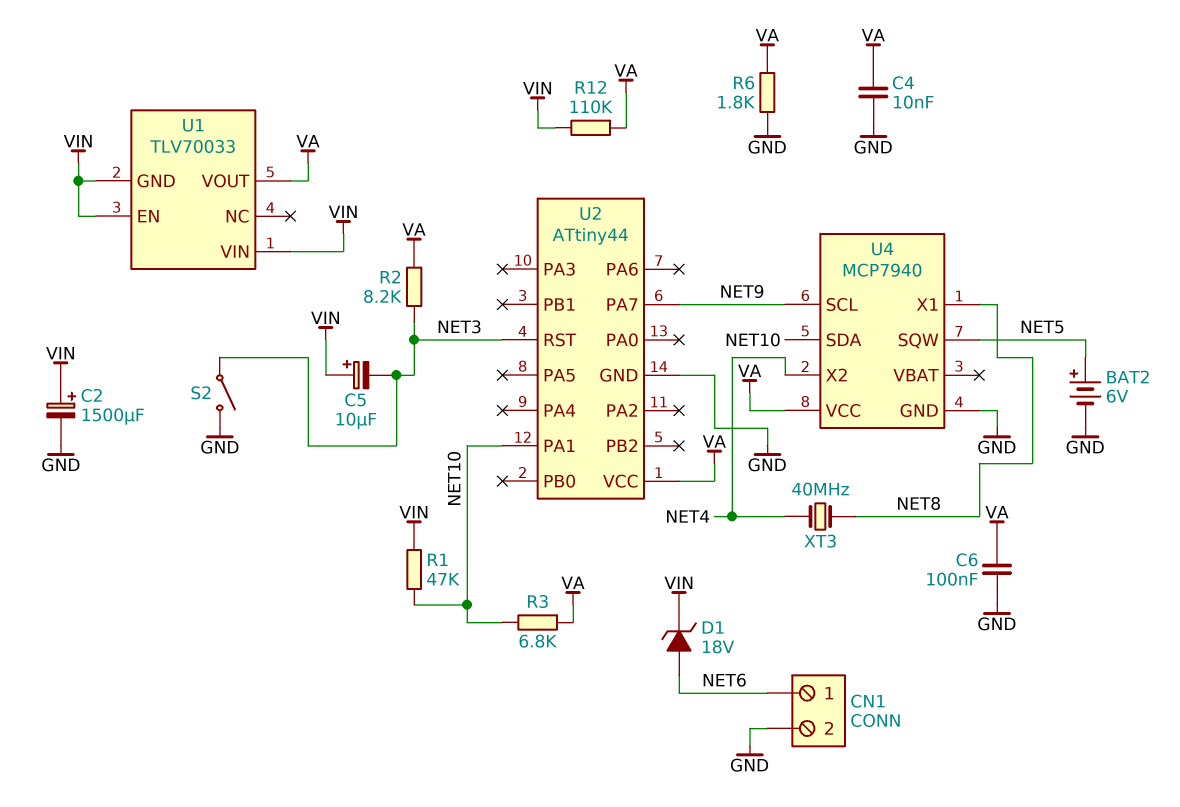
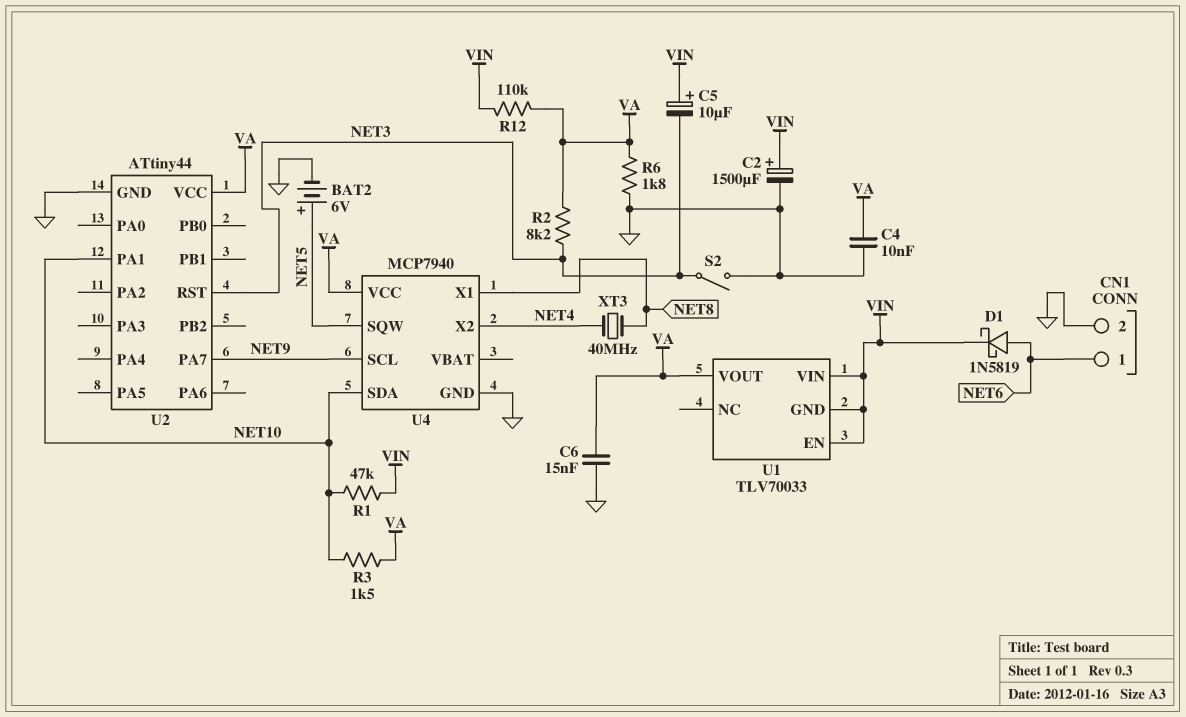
C6: 100nF (GND, VA) -> 15nF (GND, VA)
D1: zener 18V (A NET6, K VIN) -> schottky 1N5819 (A NET6, K VIN)
R3: 6.8k (NET10, VA) -> 1.5k (NET10, VA)

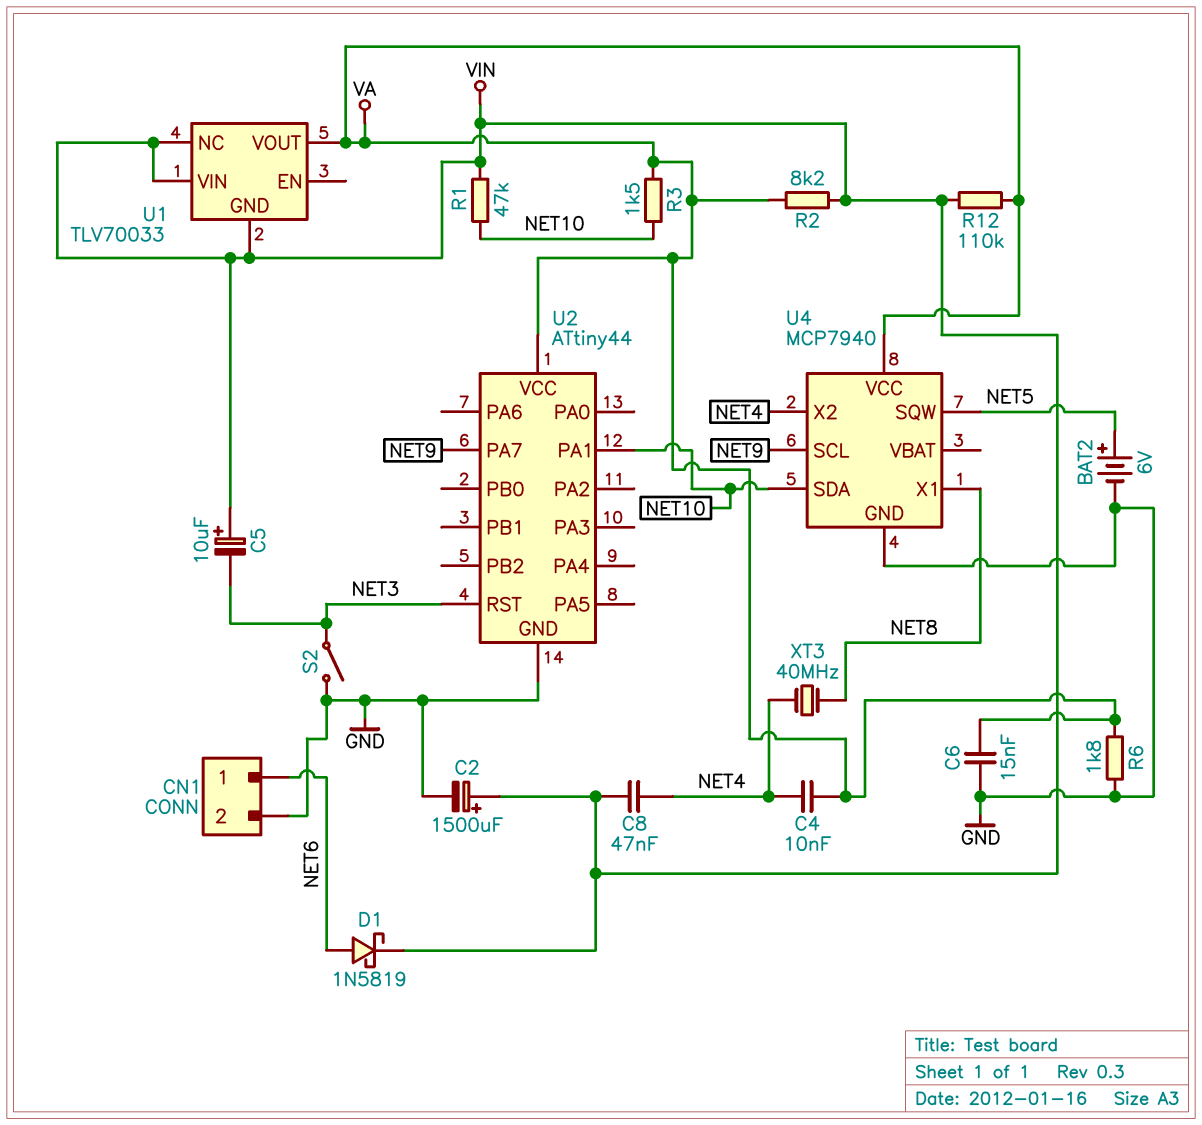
C4: 10nF (GND, VA) -> 10nF (NET4, VA)
C8: none -> 47nF (NET4, VIN)
R2: 8.2k (NET3, VA) -> 8.2k (VA, VIN)
U1 pin EN: VIN -> none
U1 pin NC: none -> VIN

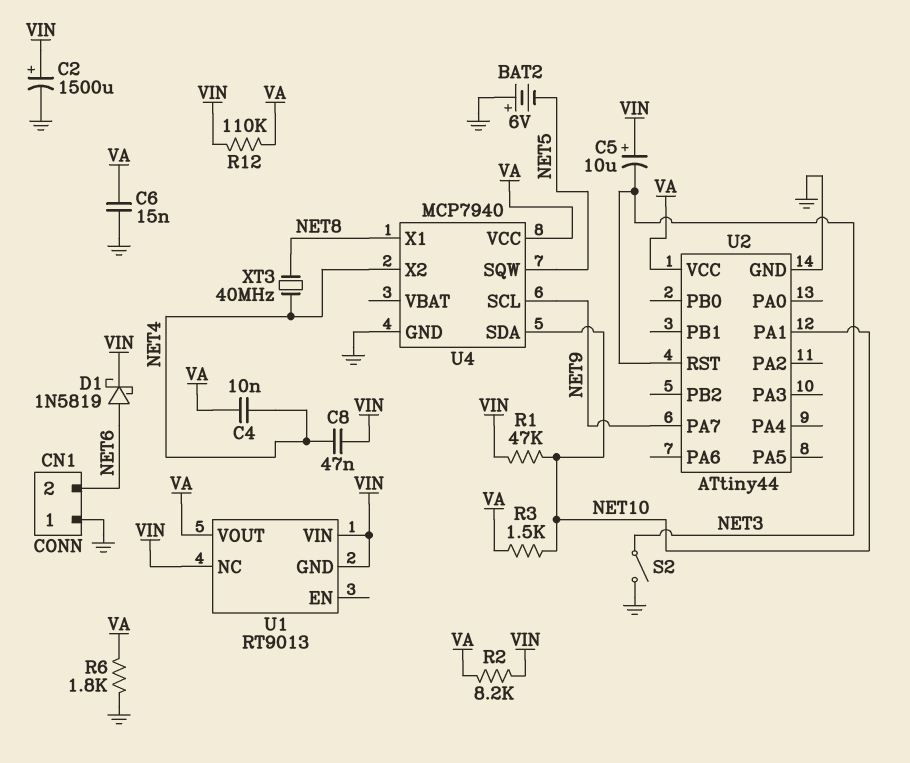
BAT2: 6V (plus NET5, minus GND) -> 6V (plus GND, minus NET5)
CN1 pin 1: NET6 -> GND
CN1 pin 2: GND -> NET6
U1: TLV70033 -> RT9013

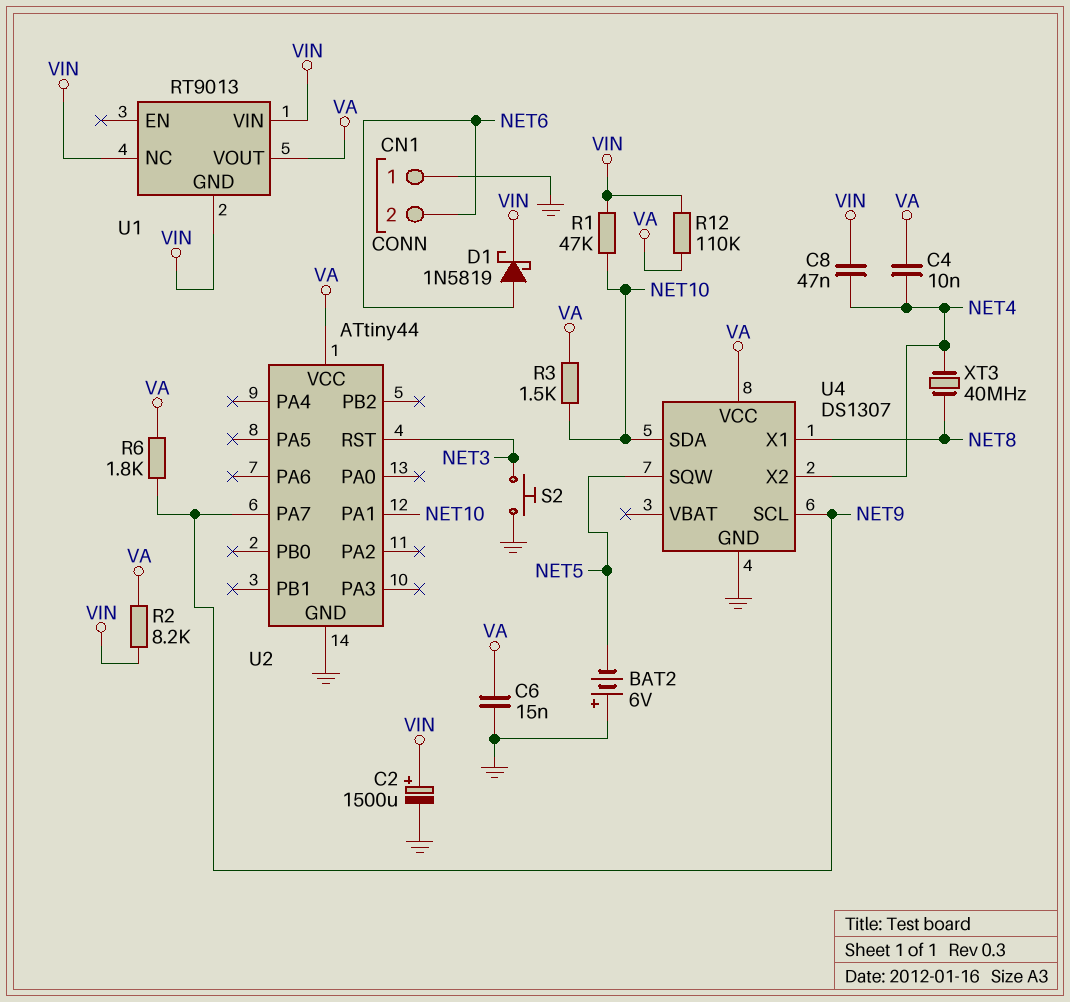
C5: 10uF (plus VIN, minus NET3) -> none
R6: 1.8k (GND, VA) -> 1.8k (NET9, VA)
S2: switch (GND, NET3) -> button (GND, NET3)
U4: MCP7940 -> DS1307

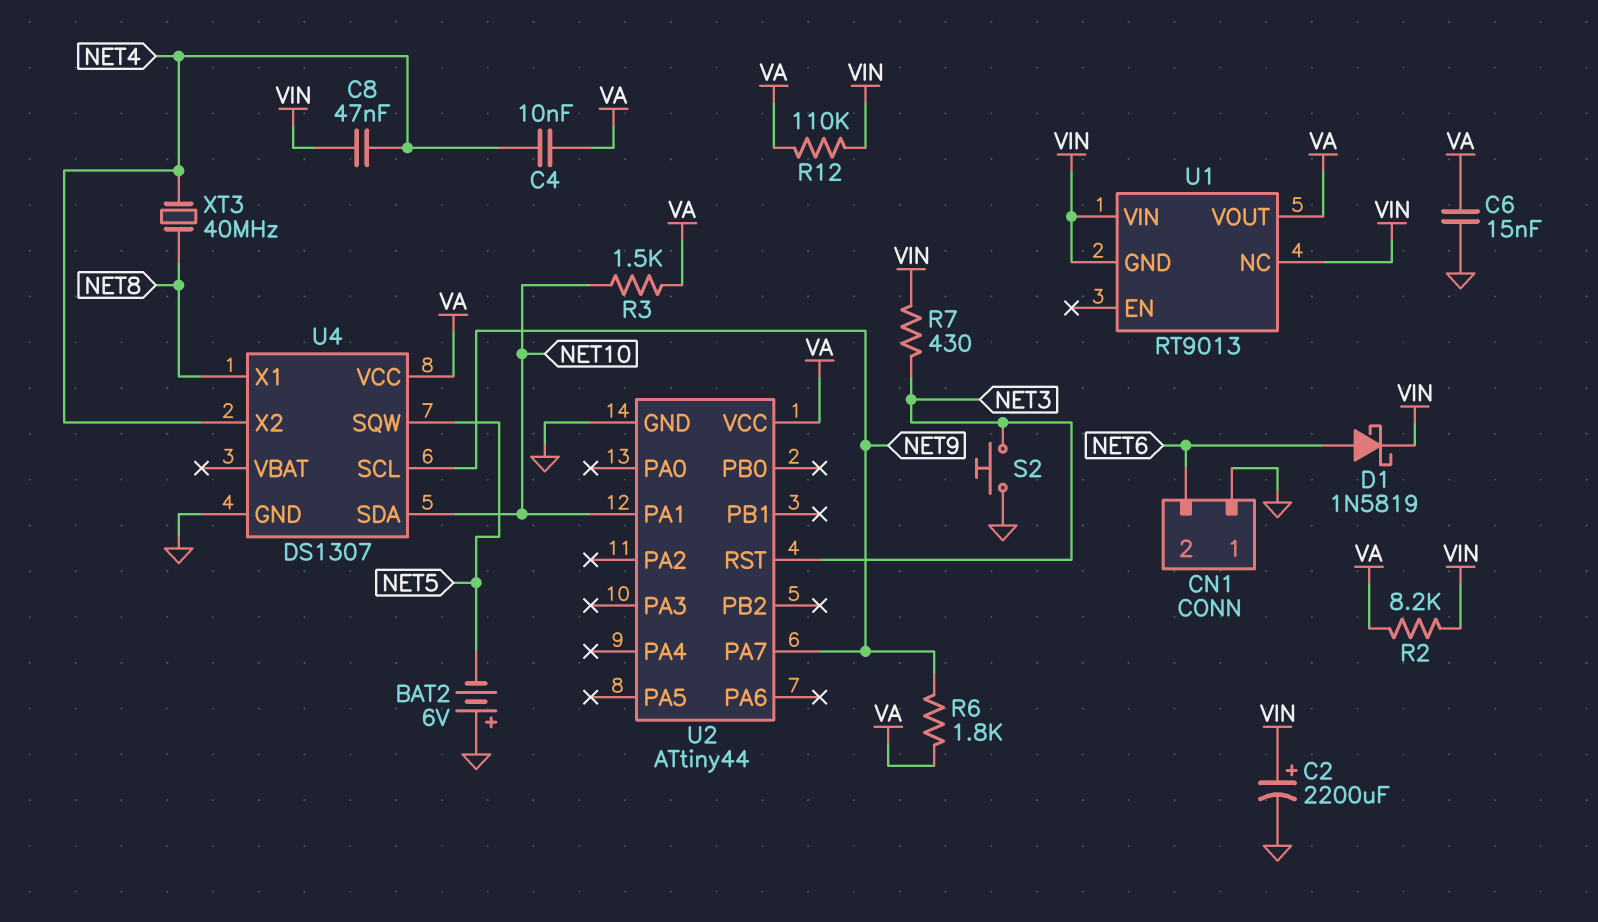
C2: 1500uF (plus VIN, minus GND) -> 2200uF (plus VIN, minus GND)
R1: 47k (NET10, VIN) -> none
R7: none -> 430 (NET3, VIN)

